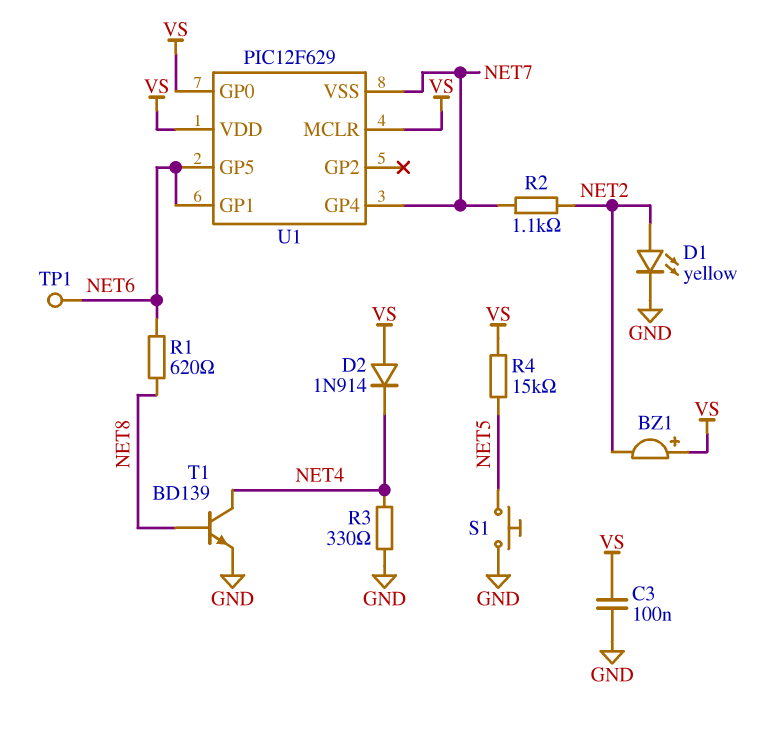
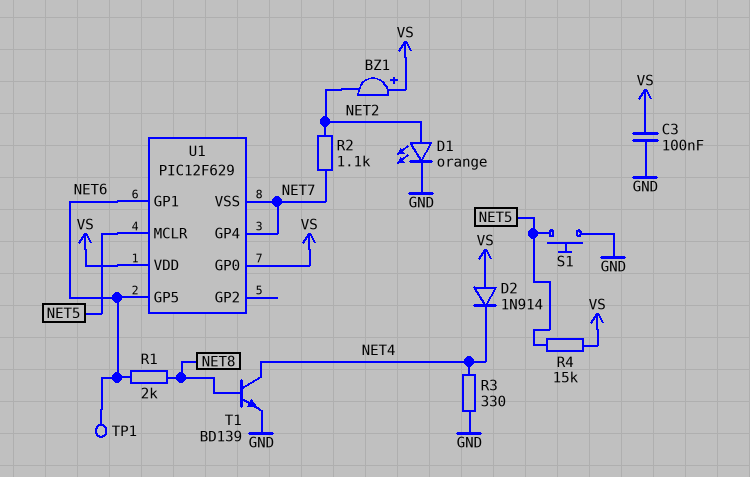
D1: LED yellow (A NET2, K GND) -> LED orange (A NET2, K GND)
R1: 620 (NET6, NET8) -> 2k (NET6, NET8)
U1 pin MCLR: VS -> NET5

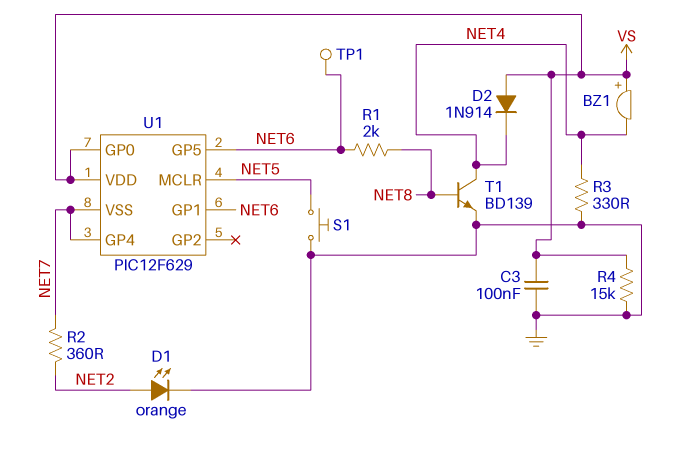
BZ1: buzzer (plus VS, minus NET2) -> buzzer (plus VS, minus NET4)
R2: 1.1k (NET2, NET7) -> 360 (NET2, NET7)
R4: 15k (NET5, VS) -> 15k (GND, VS)

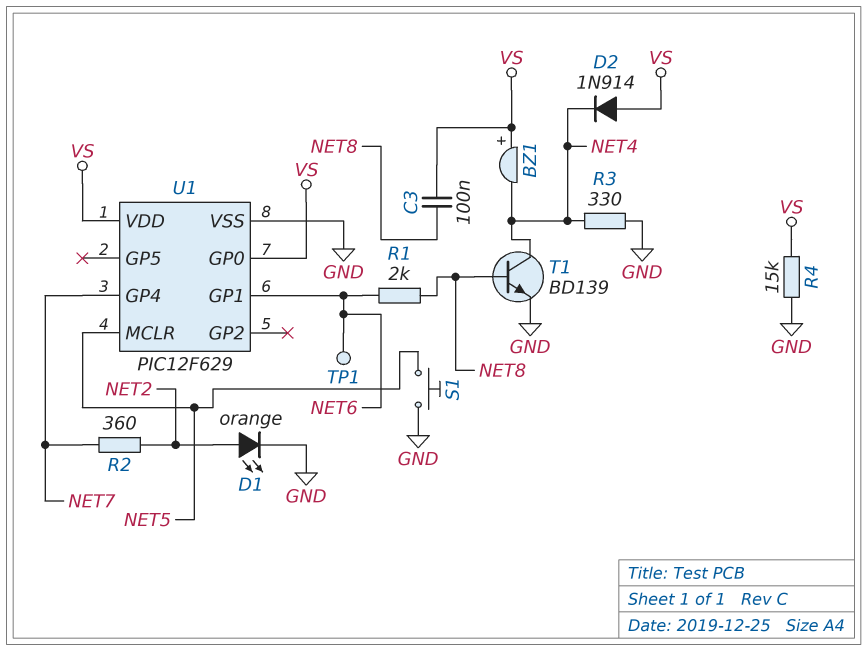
C3: 100nF (GND, VS) -> 100nF (NET8, VS)
U1 pin GP5: NET6 -> none
U1 pin VSS: NET7 -> GND

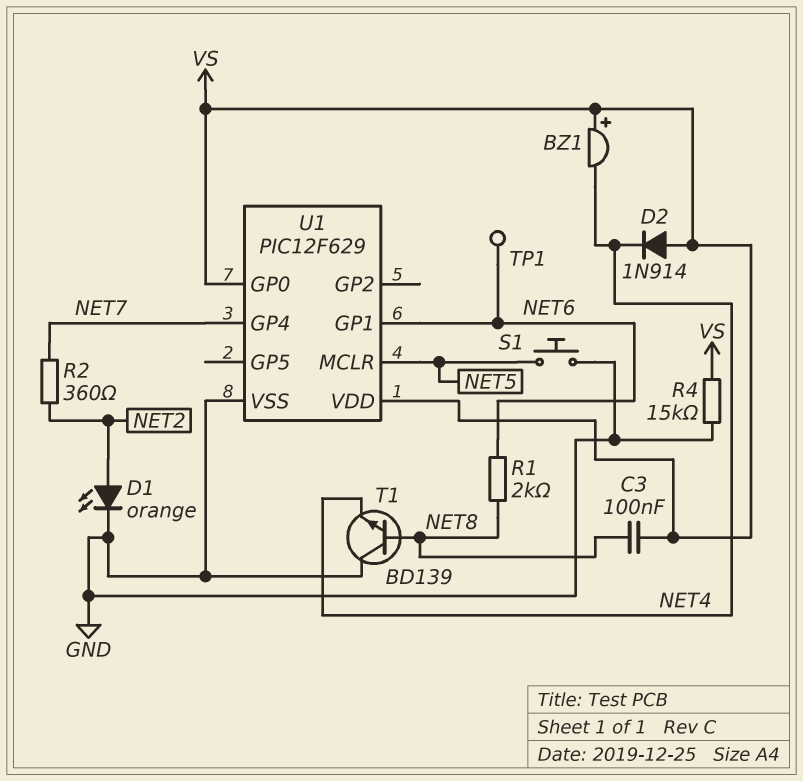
R3: 330 (GND, NET4) -> none
T1: NPN BD139 (B NET8, C NET4, E GND) -> NPN BD139 (B NET8, C GND, E NET4)

